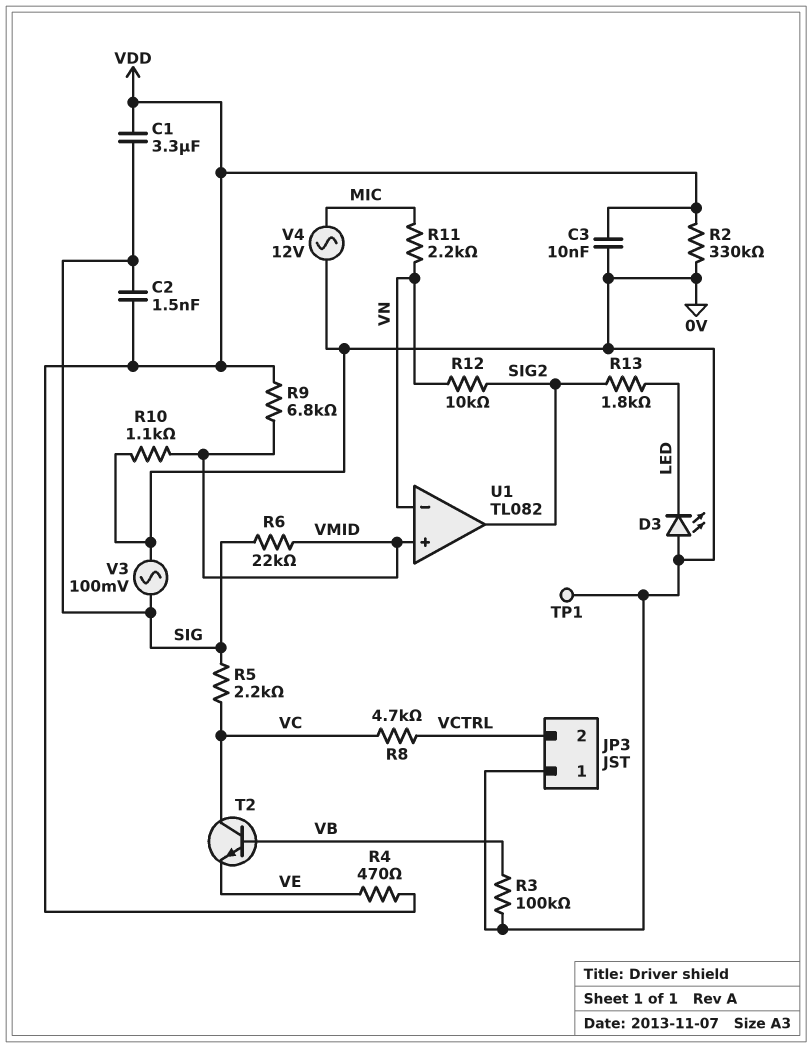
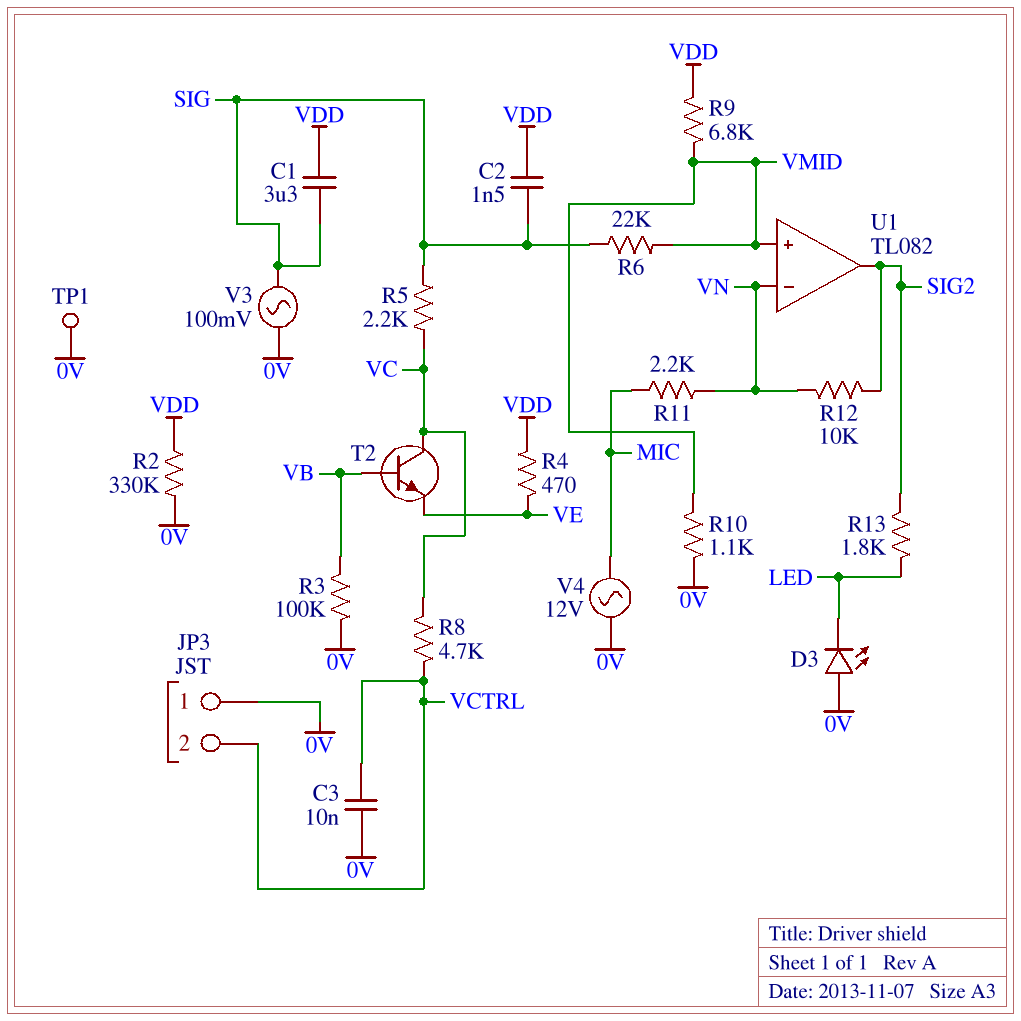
C3: 10nF (0V, VDD) -> 10nF (0V, VCTRL)

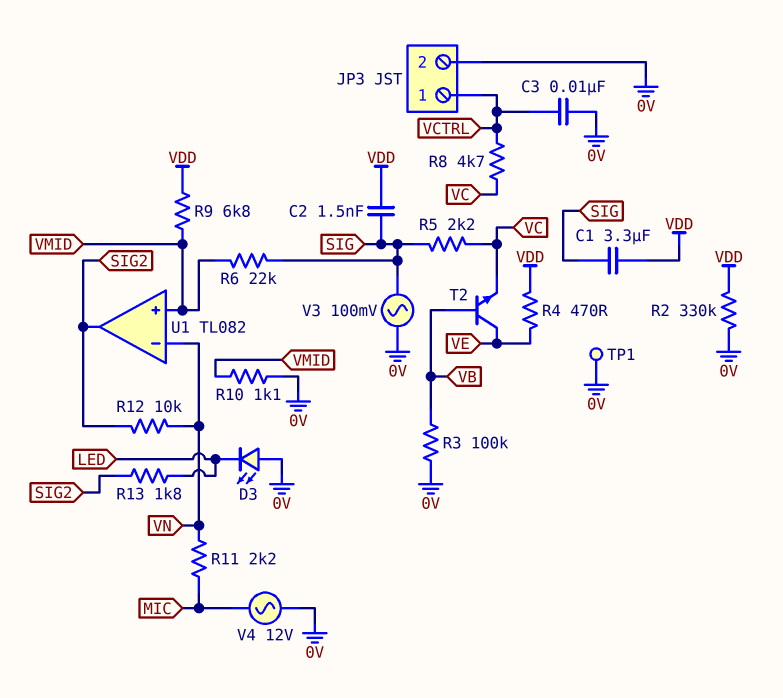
JP3 pin 1: 0V -> VCTRL
JP3 pin 2: VCTRL -> 0V
T2: NPN (B VB, C VC, E VE) -> NPN (B VB, C VE, E VC)

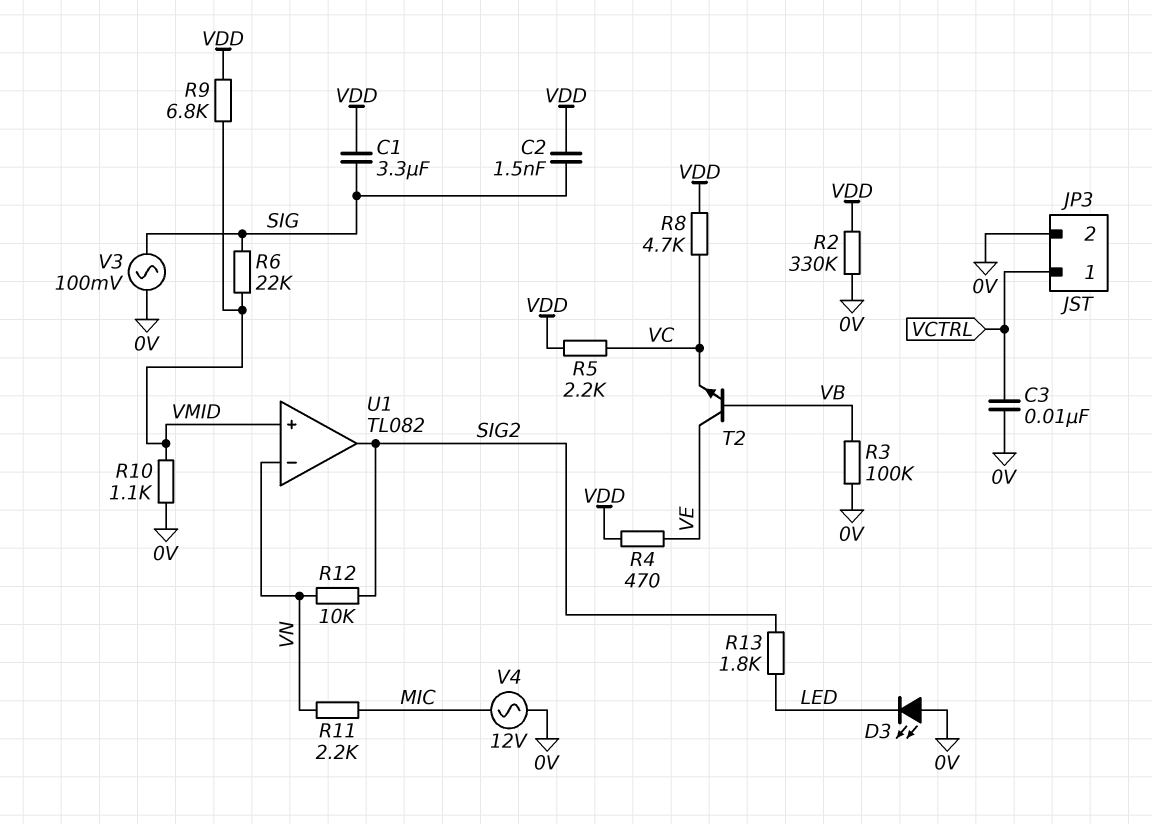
R5: 2.2k (SIG, VC) -> 2.2k (VC, VDD)
R8: 4.7k (VC, VCTRL) -> 4.7k (VC, VDD)
TP1: test point (0V) -> none

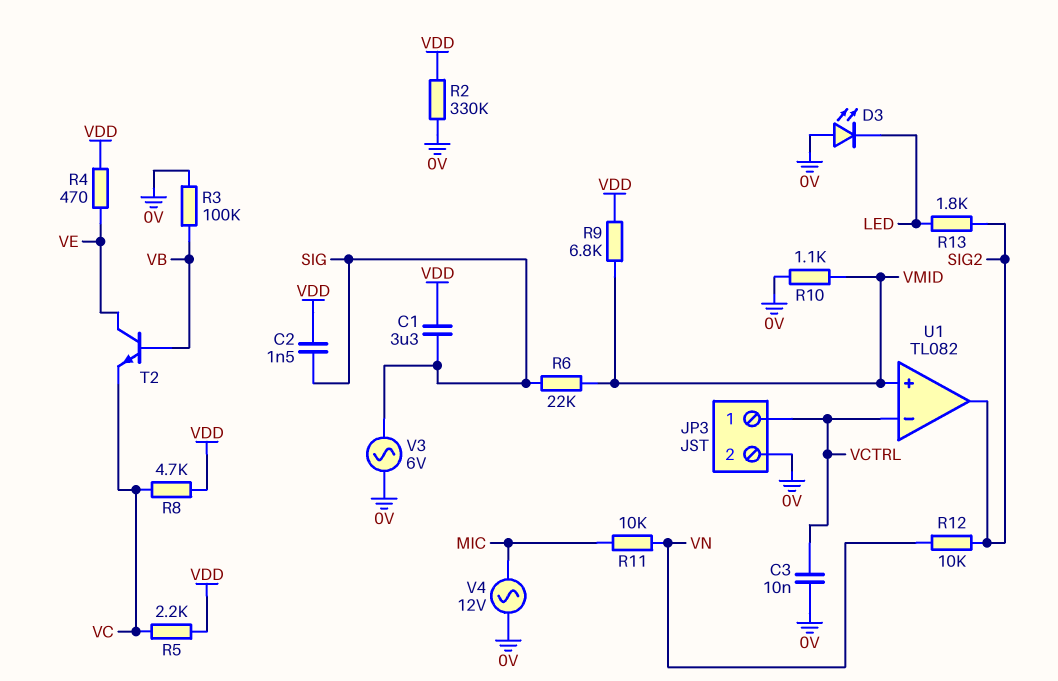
R11: 2.2k (MIC, VN) -> 10k (MIC, VN)
U1 pin in-: VN -> VCTRL
V3: AC 100mV (0V, SIG) -> AC 6V (0V, SIG)

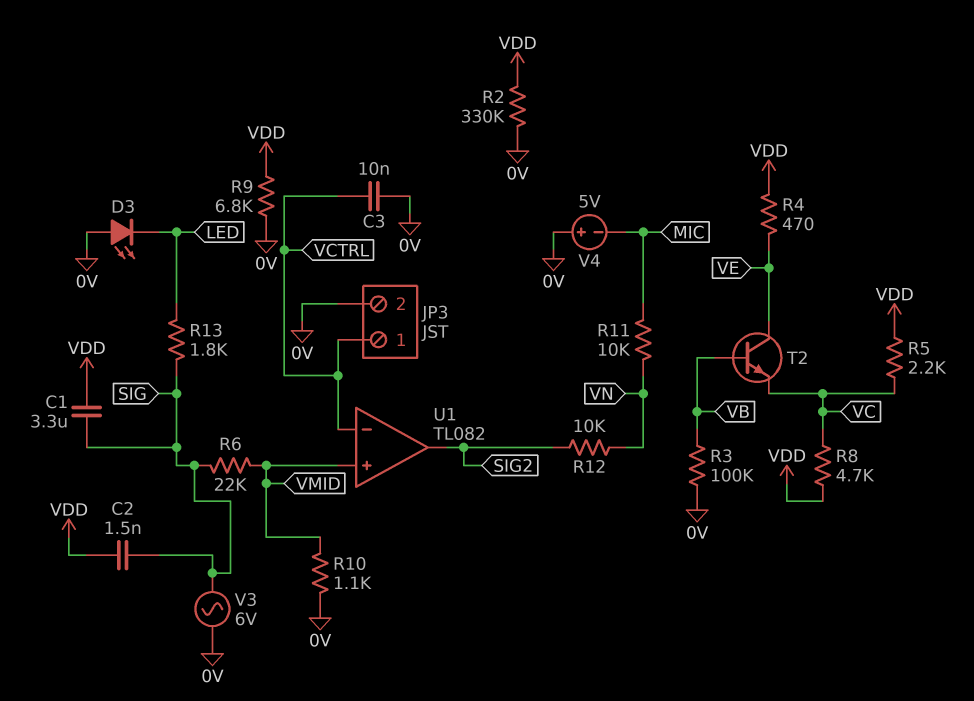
R9: 6.8k (VDD, VMID) -> 6.8k (0V, VDD)
R13: 1.8k (LED, SIG2) -> 1.8k (LED, SIG)
V4: AC 12V (0V, MIC) -> 5V (plus 0V, minus MIC)

